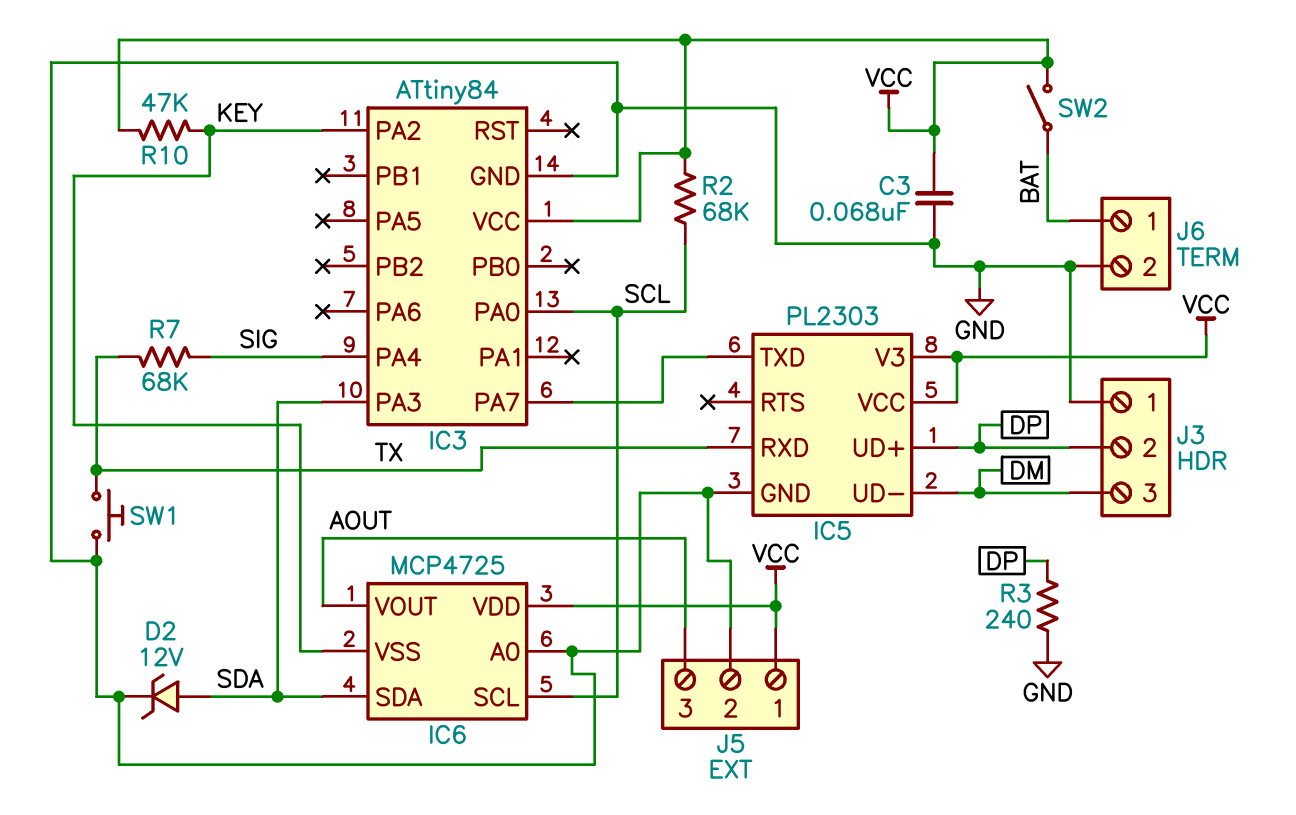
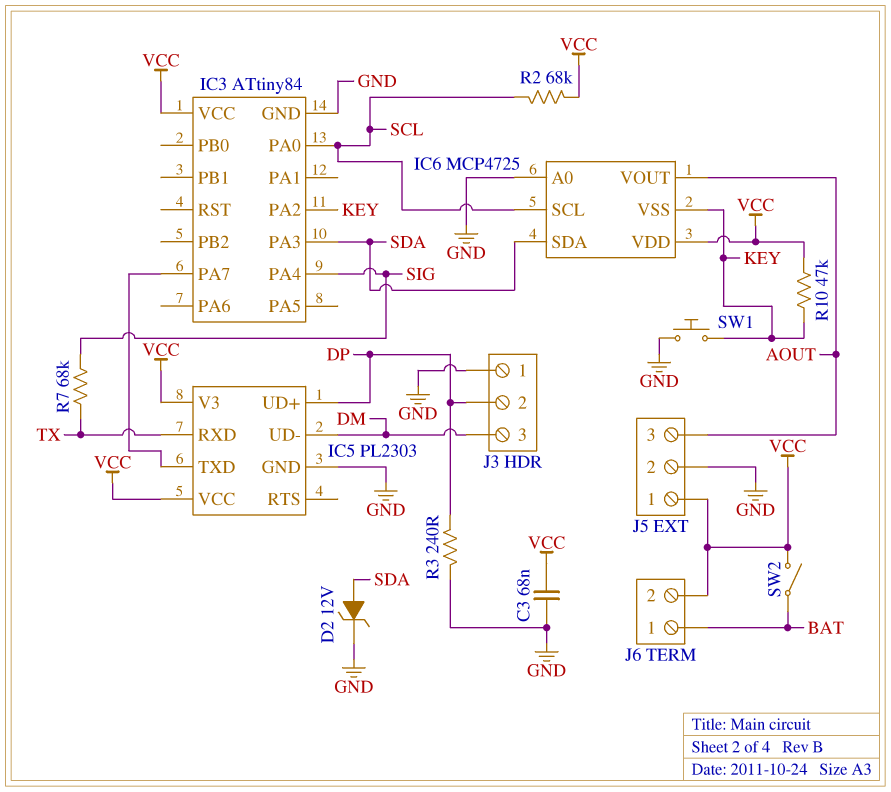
J6 pin 2: GND -> VCC
SW1: button (GND, TX) -> button (GND, KEY)

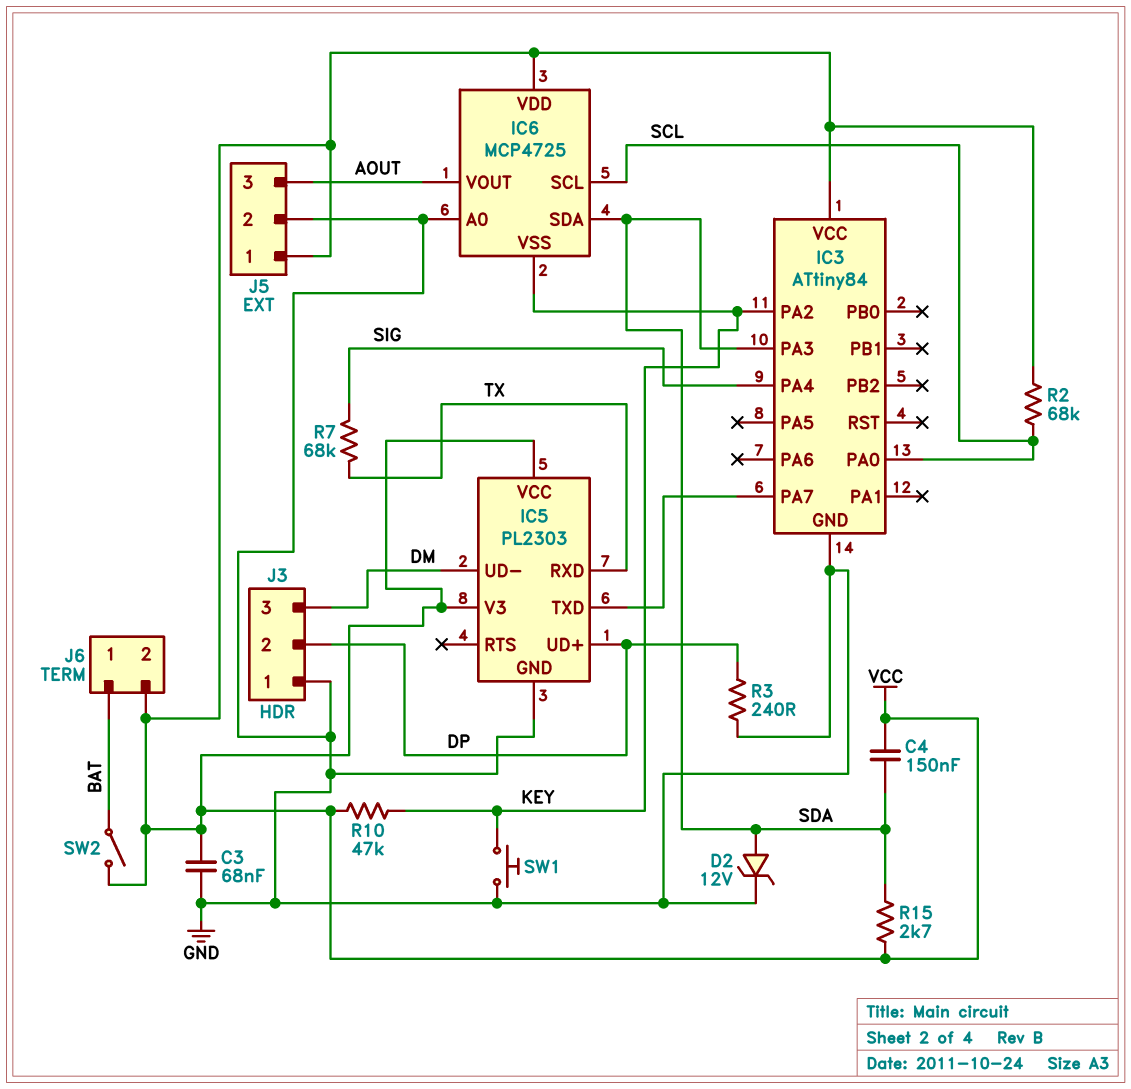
C4: none -> 150nF (SDA, VCC)
R15: none -> 2.7k (SDA, VCC)

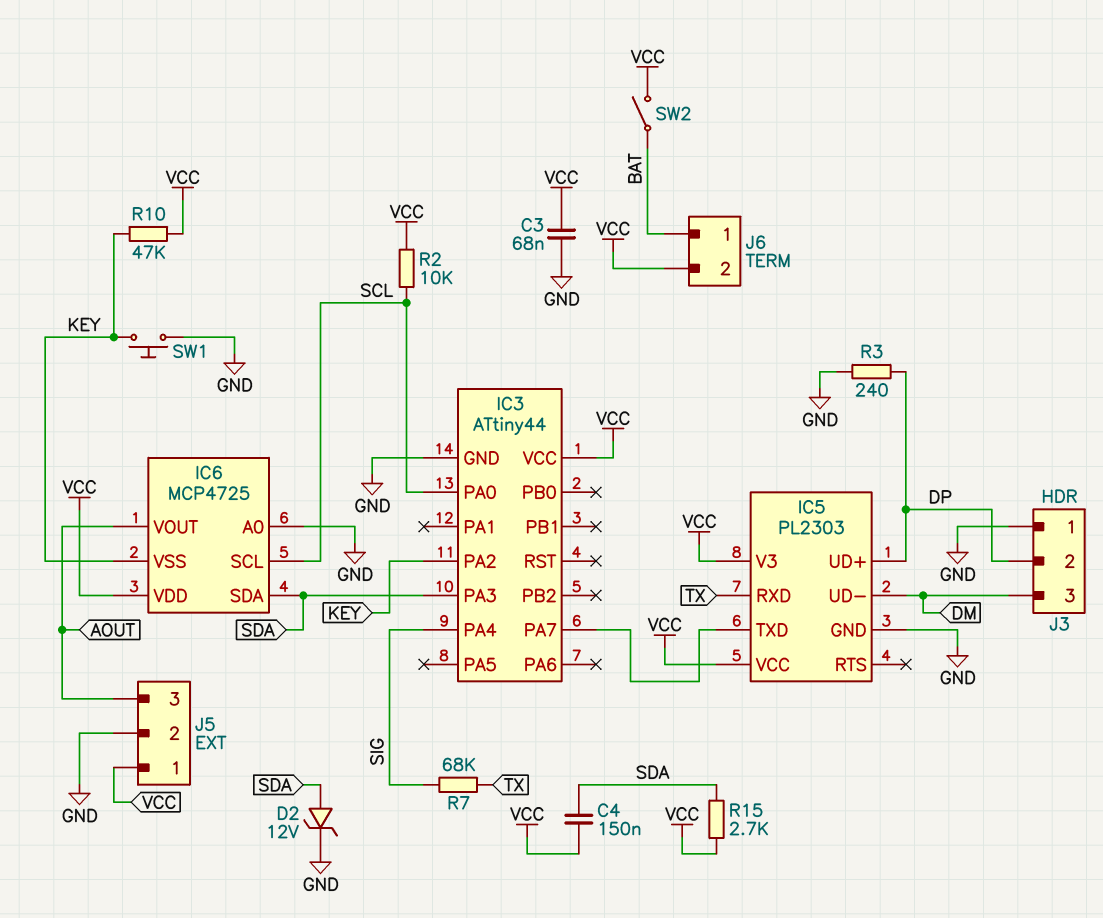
IC3: ATtiny84 -> ATtiny44
R2: 68k (SCL, VCC) -> 10k (SCL, VCC)

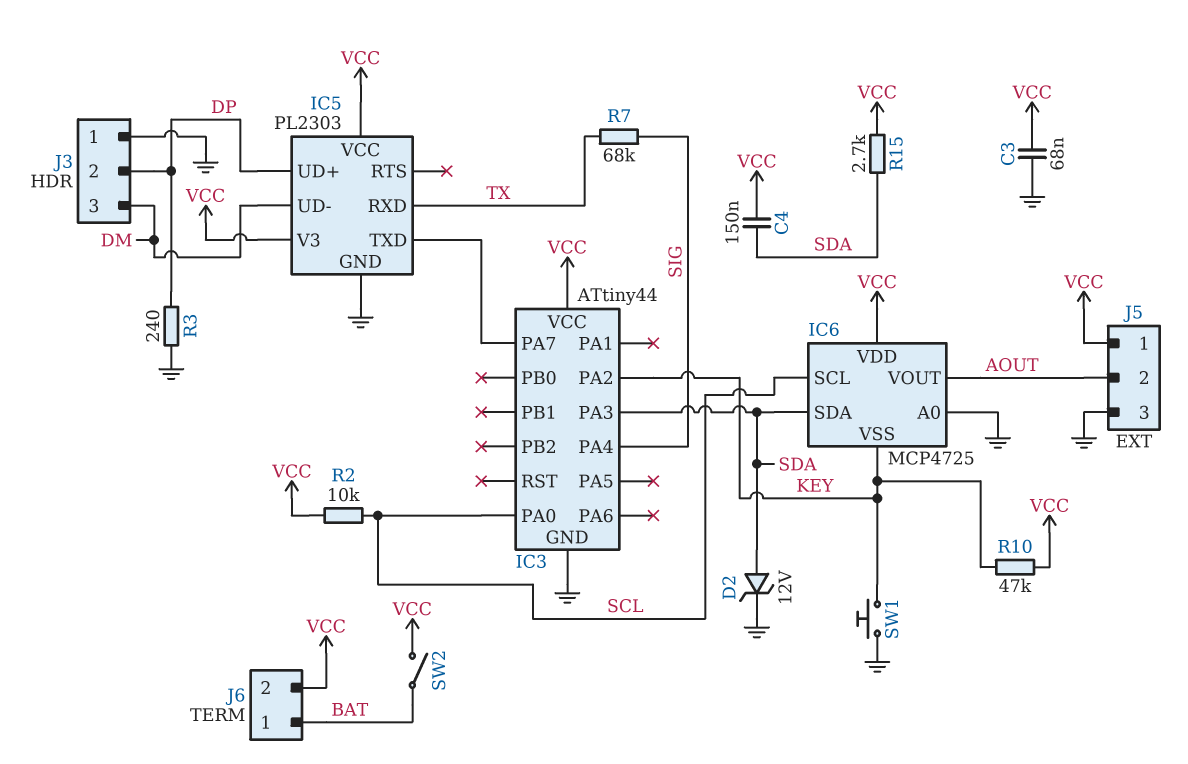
J5 pin 2: GND -> AOUT
J5 pin 3: AOUT -> GND

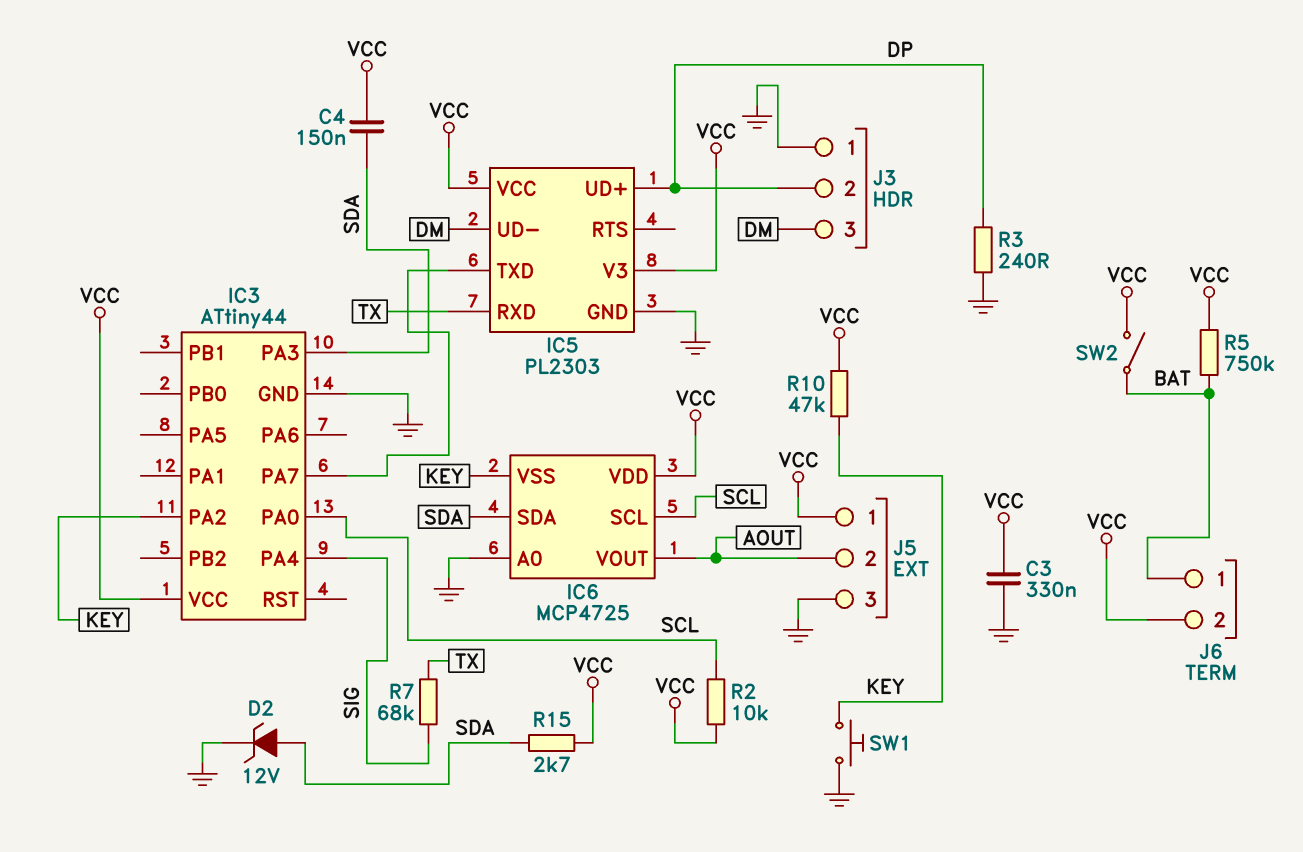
C3: 68nF (GND, VCC) -> 330nF (GND, VCC)
R5: none -> 750k (BAT, VCC)

